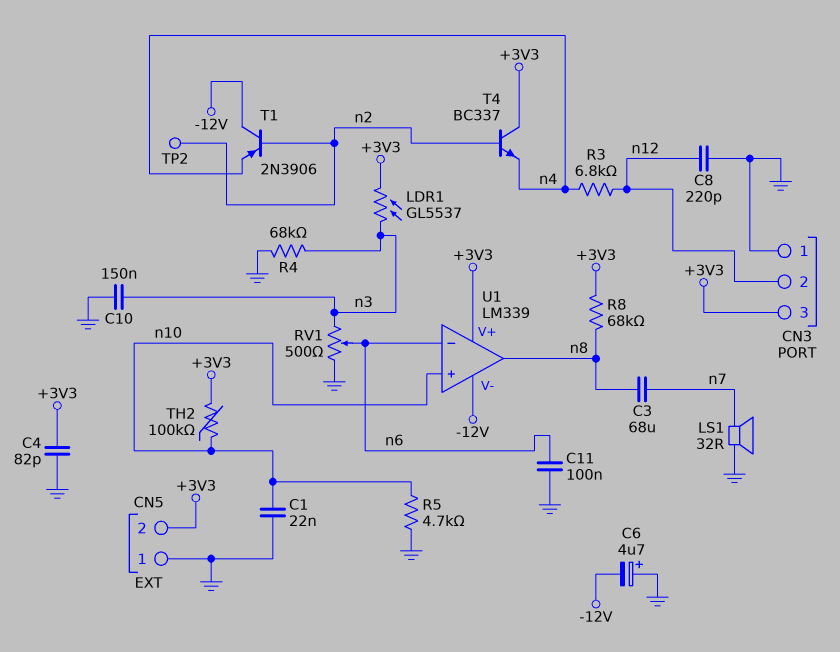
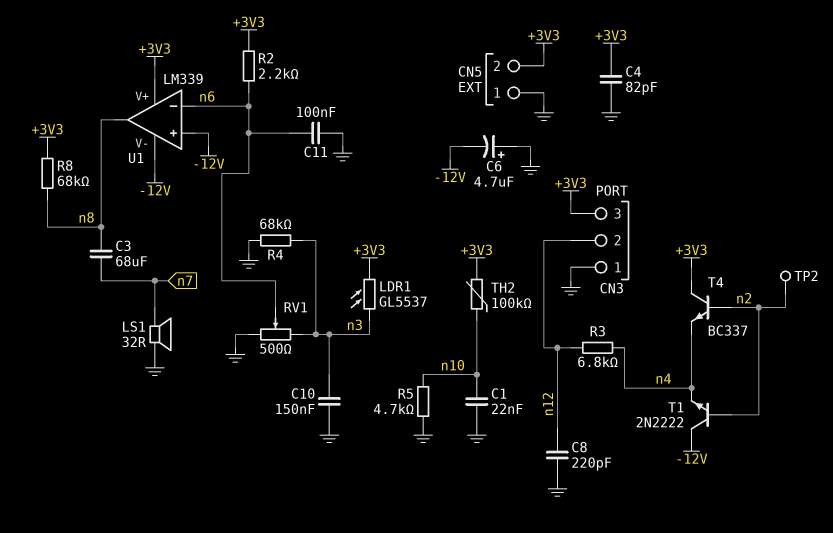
R2: none -> 2.2k (+3V3, n6)
T1: PNP 2N3906 (B n2, C -12V, E n4) -> NPN 2N2222 (B n2, C -12V, E n4)
U1 pin in+: n10 -> -12V

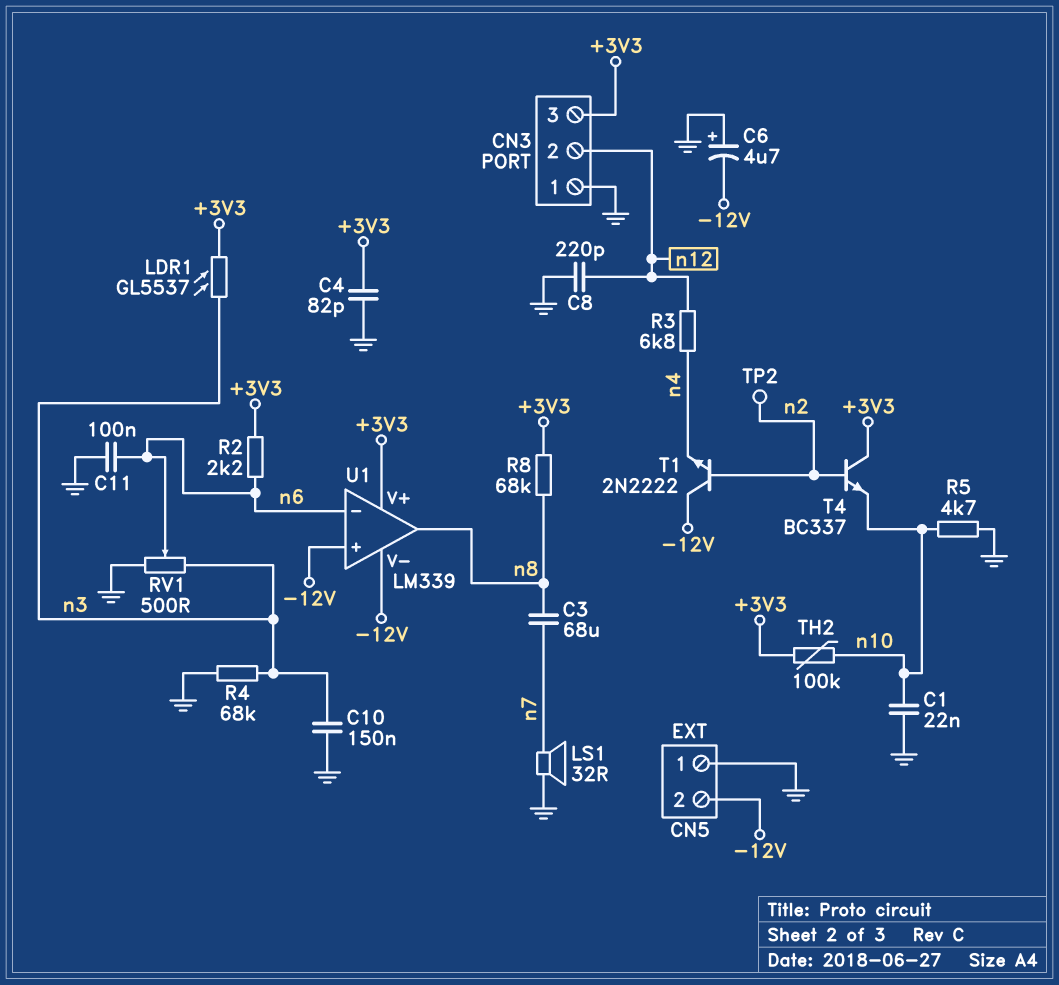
CN5 pin 2: +3V3 -> -12V
T4: NPN BC337 (B n2, C +3V3, E n4) -> NPN BC337 (B n2, C +3V3, E n10)

